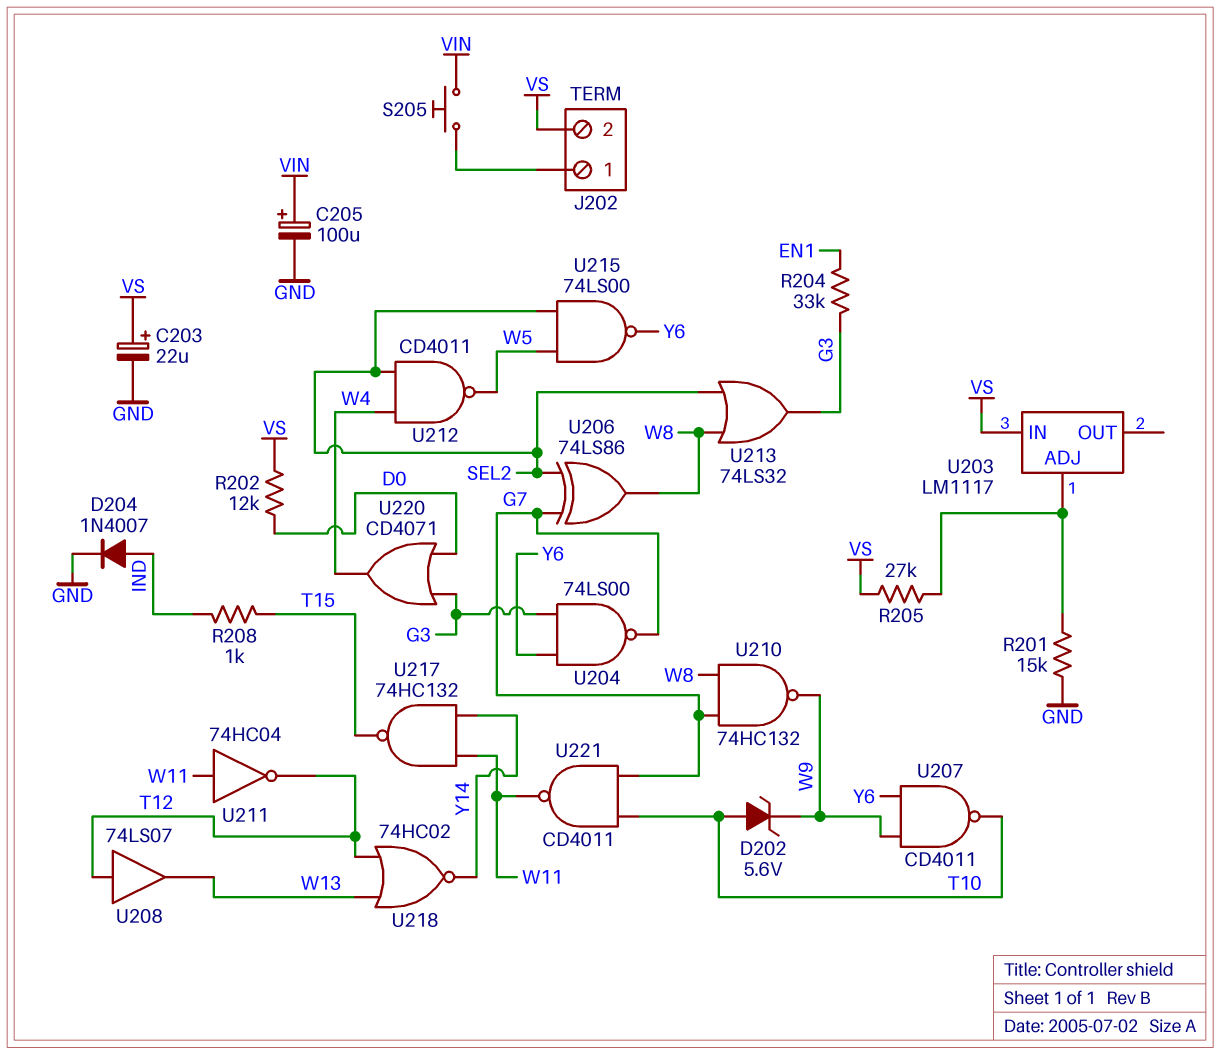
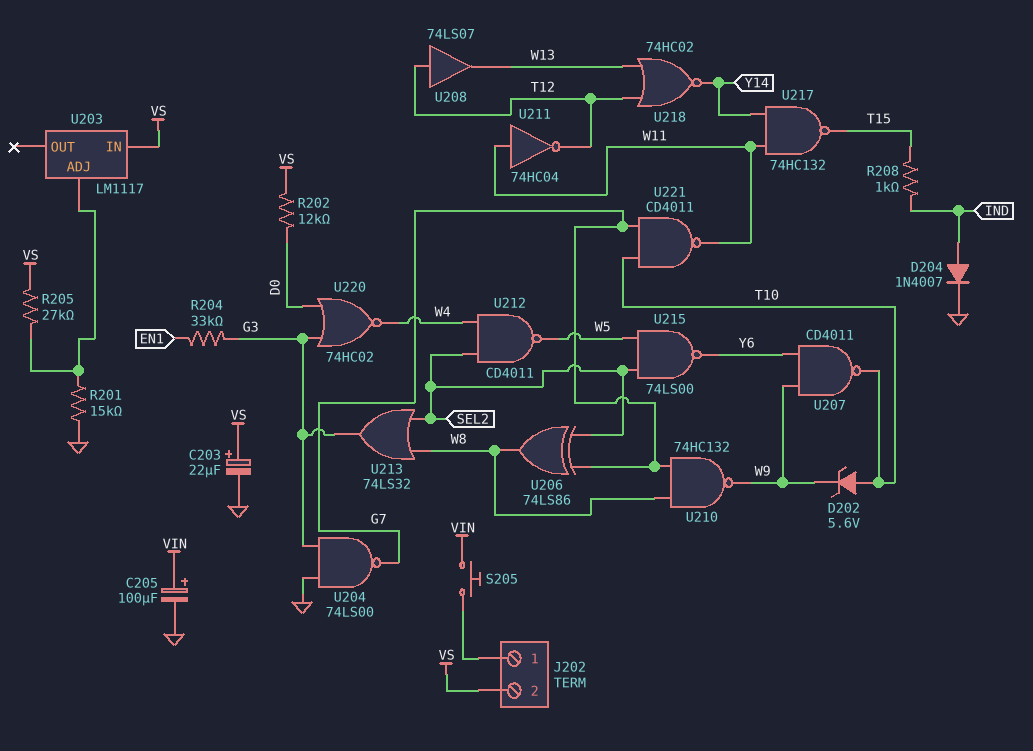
U204: NAND 74LS00 (in G3, in Y6, out G7) -> NAND 74LS00 (in G3, in GND, out G7)
U220: OR CD4071 (in D0, in G3, out W4) -> NOR 74HC02 (in D0, in G3, out W4)

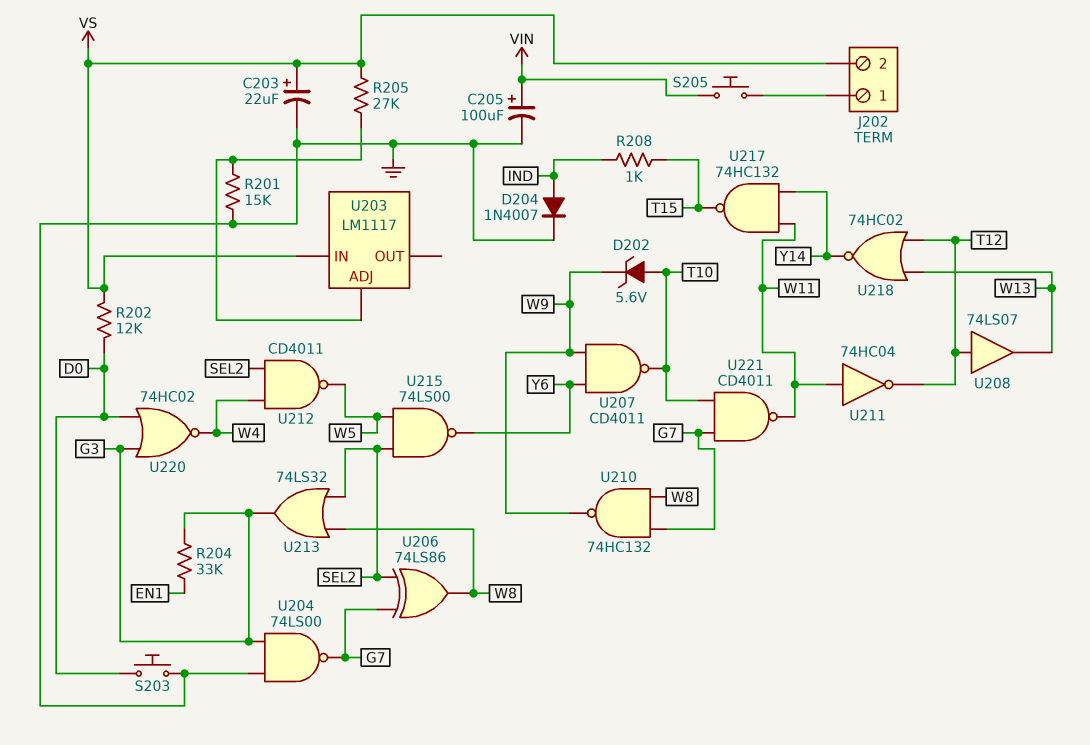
S203: none -> button (D0, GND)

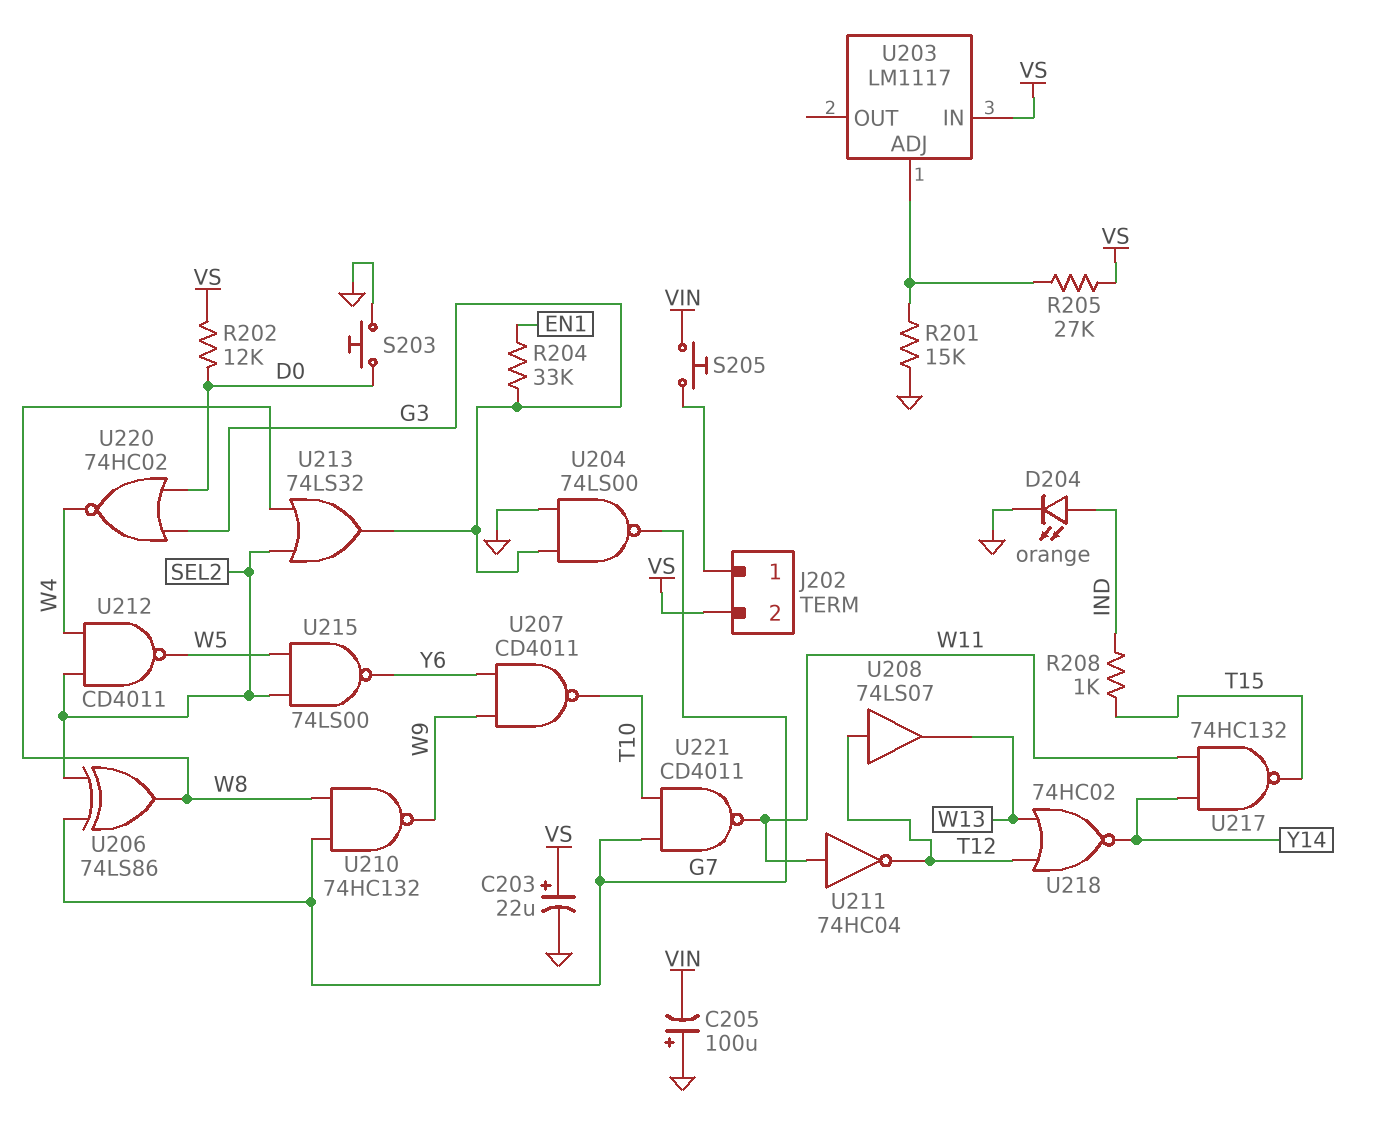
C205: 100uF (plus VIN, minus GND) -> 100uF (plus GND, minus VIN)
D202: zener 5.6V (A T10, K W9) -> none
D204: diode 1N4007 (A IND, K GND) -> LED orange (A IND, K GND)

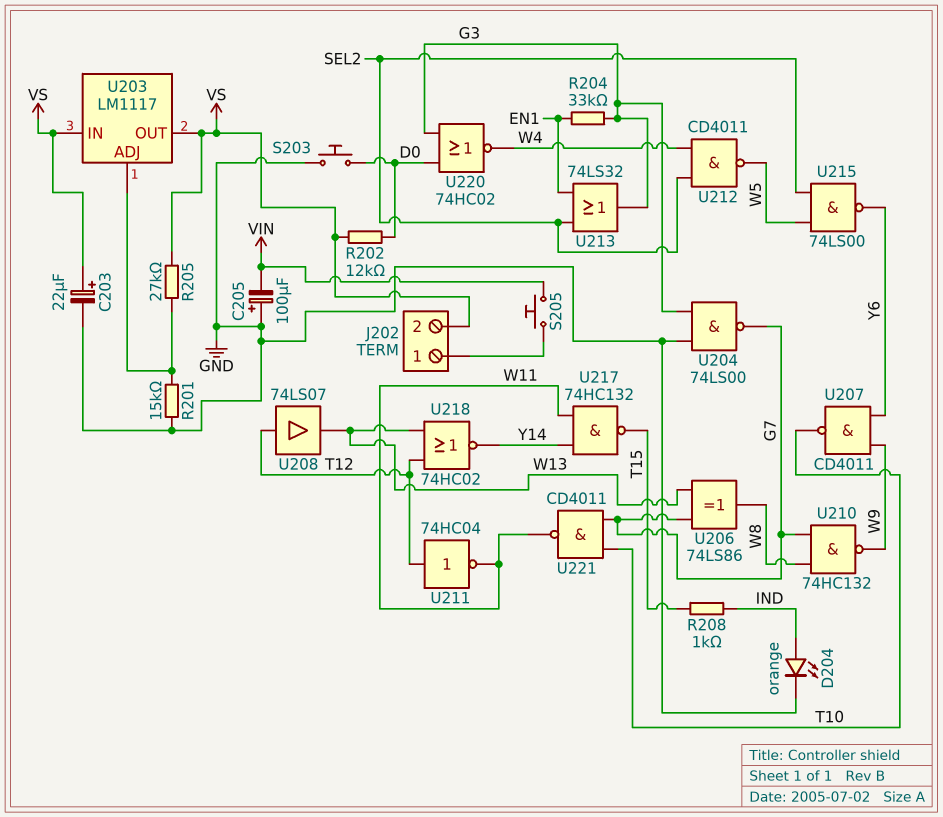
U203 pin OUT: none -> VS
U206: XOR 74LS86 (in G7, in SEL2, out W8) -> XOR 74LS86 (in G7, in W13, out W8)
U211: NOT 74HC04 (in W11, out T12) -> NOT 74HC04 (in T12, out W11)
U213: OR 74LS32 (in SEL2, in W8, out G3) -> OR 74LS32 (in EN1, in SEL2, out G3)

